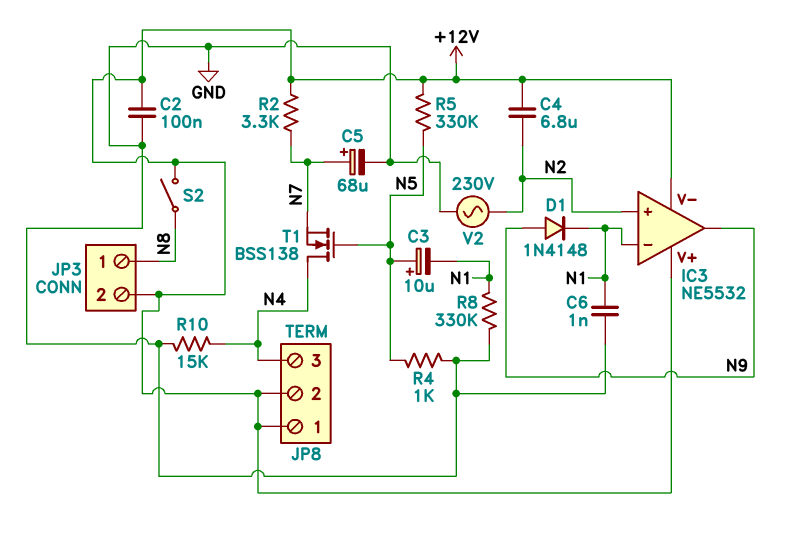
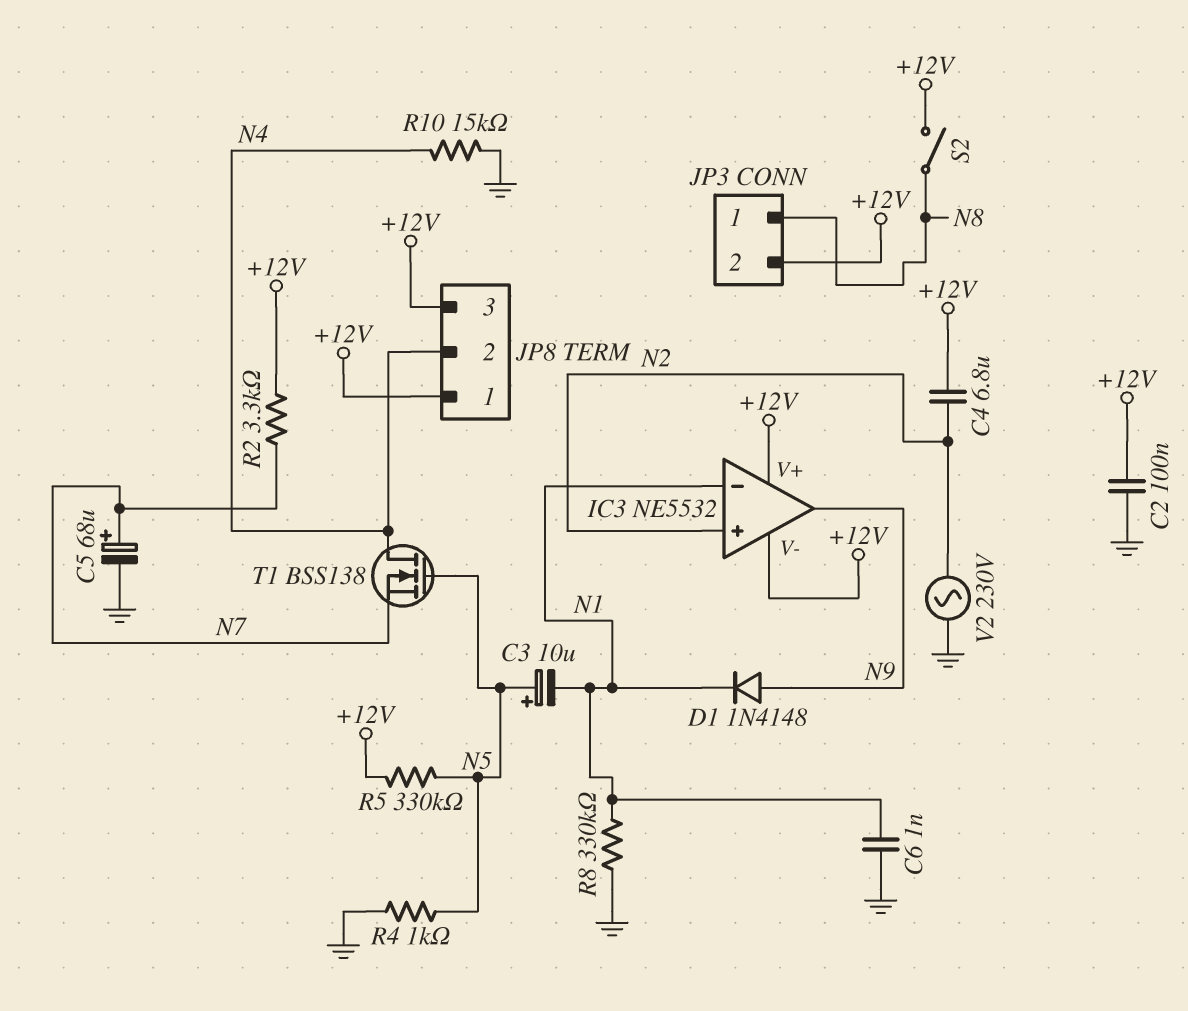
JP8 pin 2: +12V -> N4
JP8 pin 3: N4 -> +12V

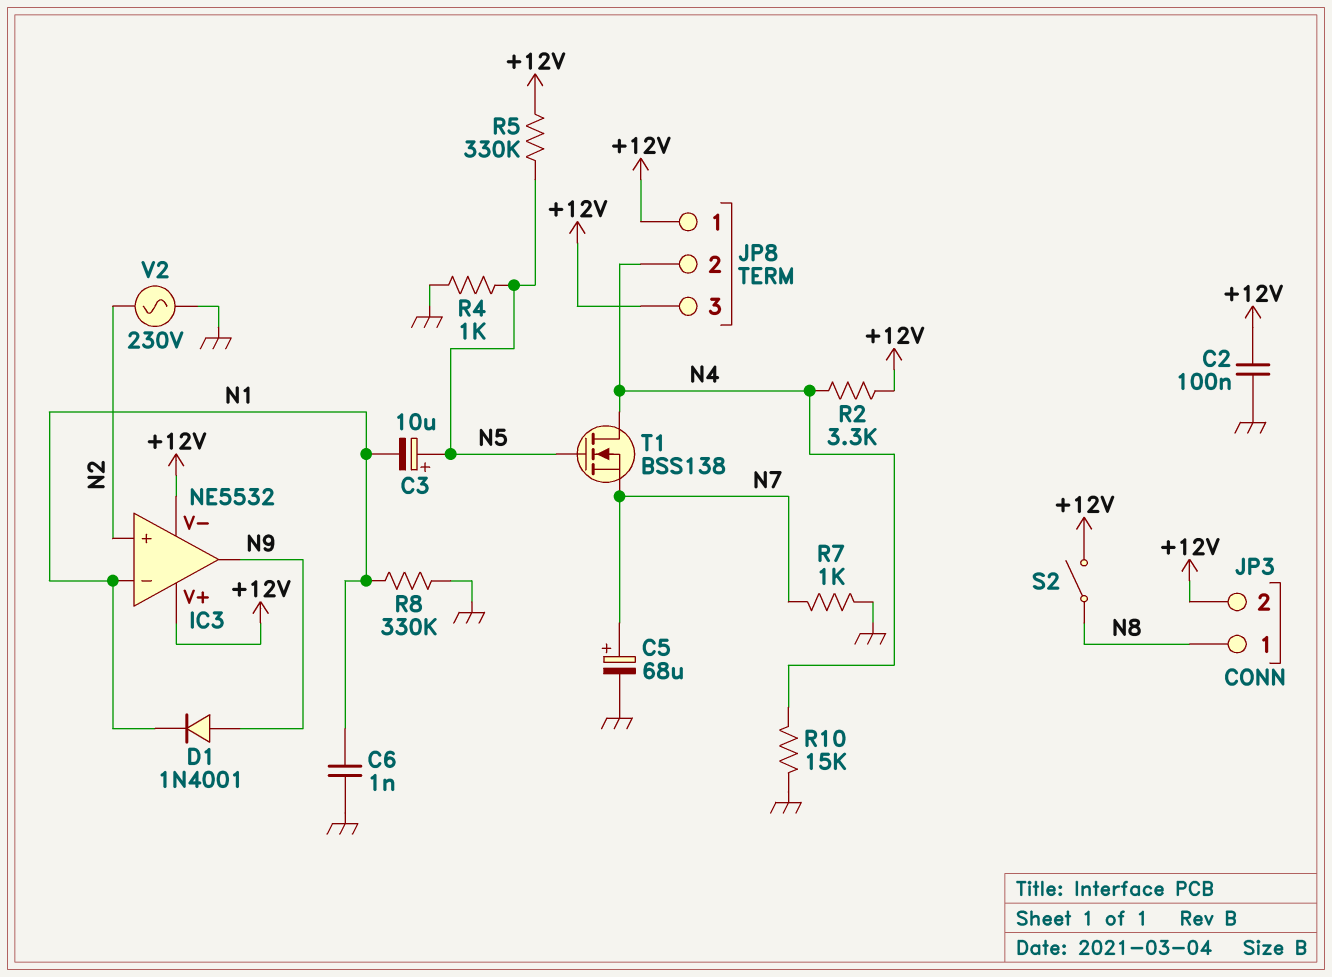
C4: 6.8uF (+12V, N2) -> none
D1: diode 1N4148 (A N9, K N1) -> diode 1N4001 (A N9, K N1)
R2: 3.3k (+12V, N7) -> 3.3k (+12V, N4)
R7: none -> 1k (GND, N7)

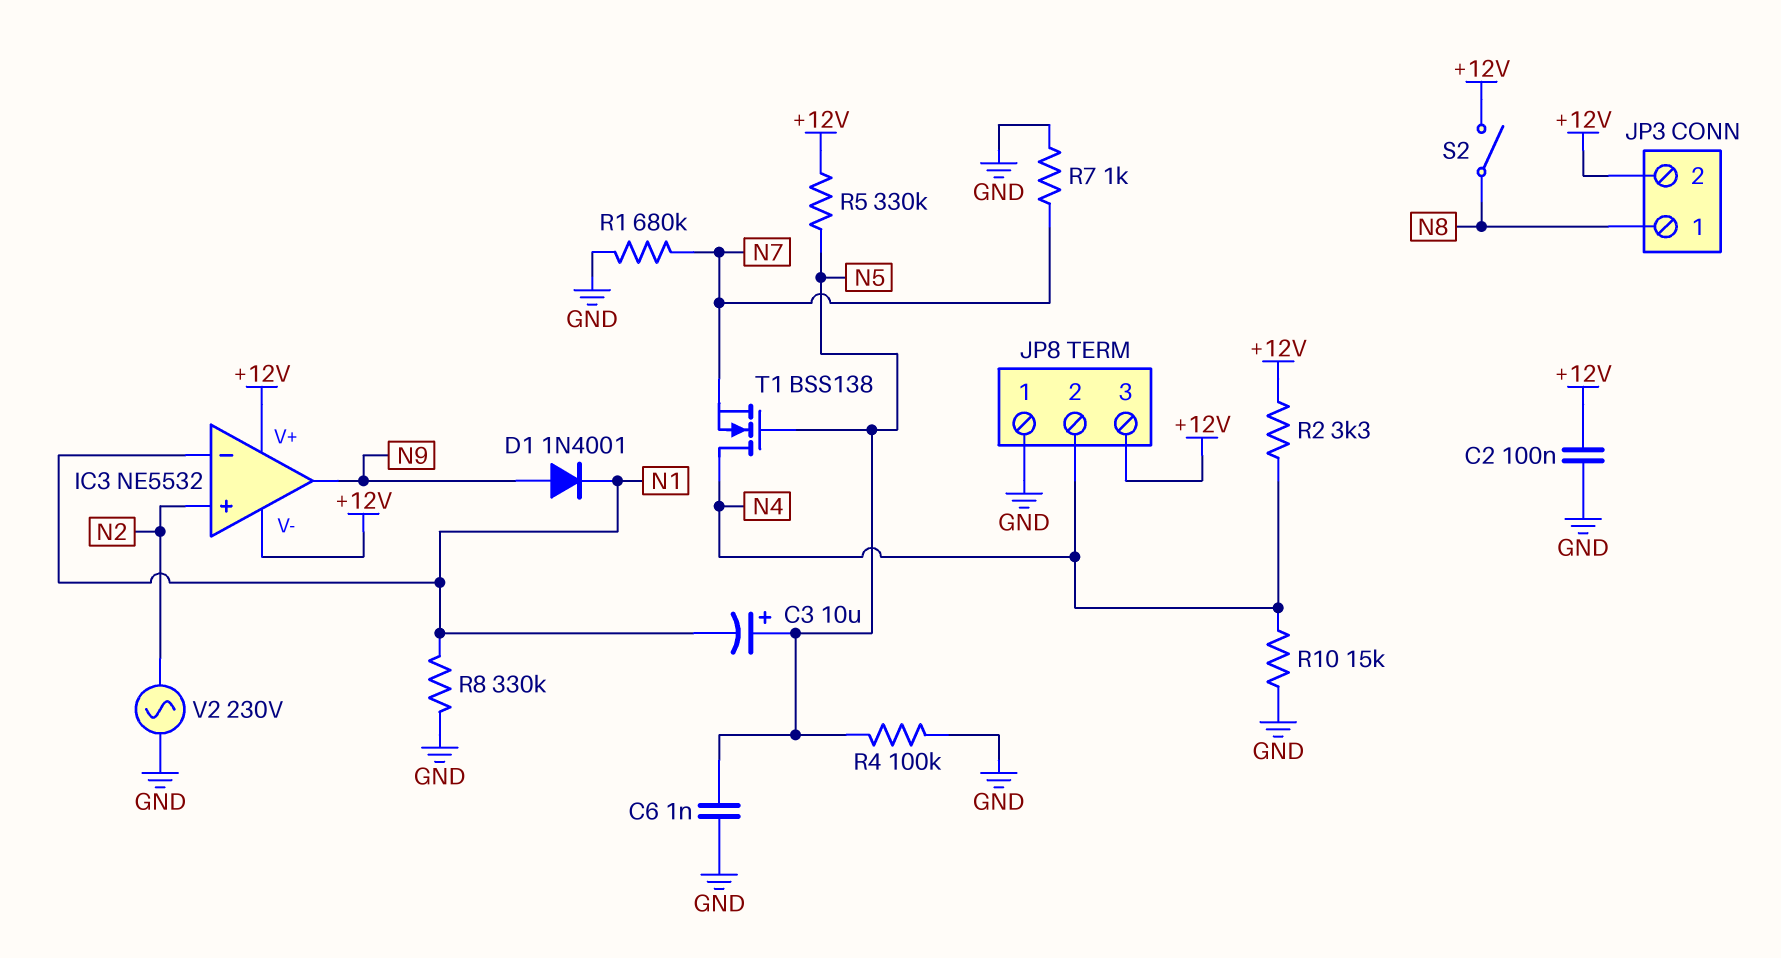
C5: 68uF (plus N7, minus GND) -> none
C6: 1nF (GND, N1) -> 1nF (GND, N5)
JP8 pin 1: +12V -> GND
R1: none -> 680k (GND, N7)
R4: 1k (GND, N5) -> 100k (GND, N5)

